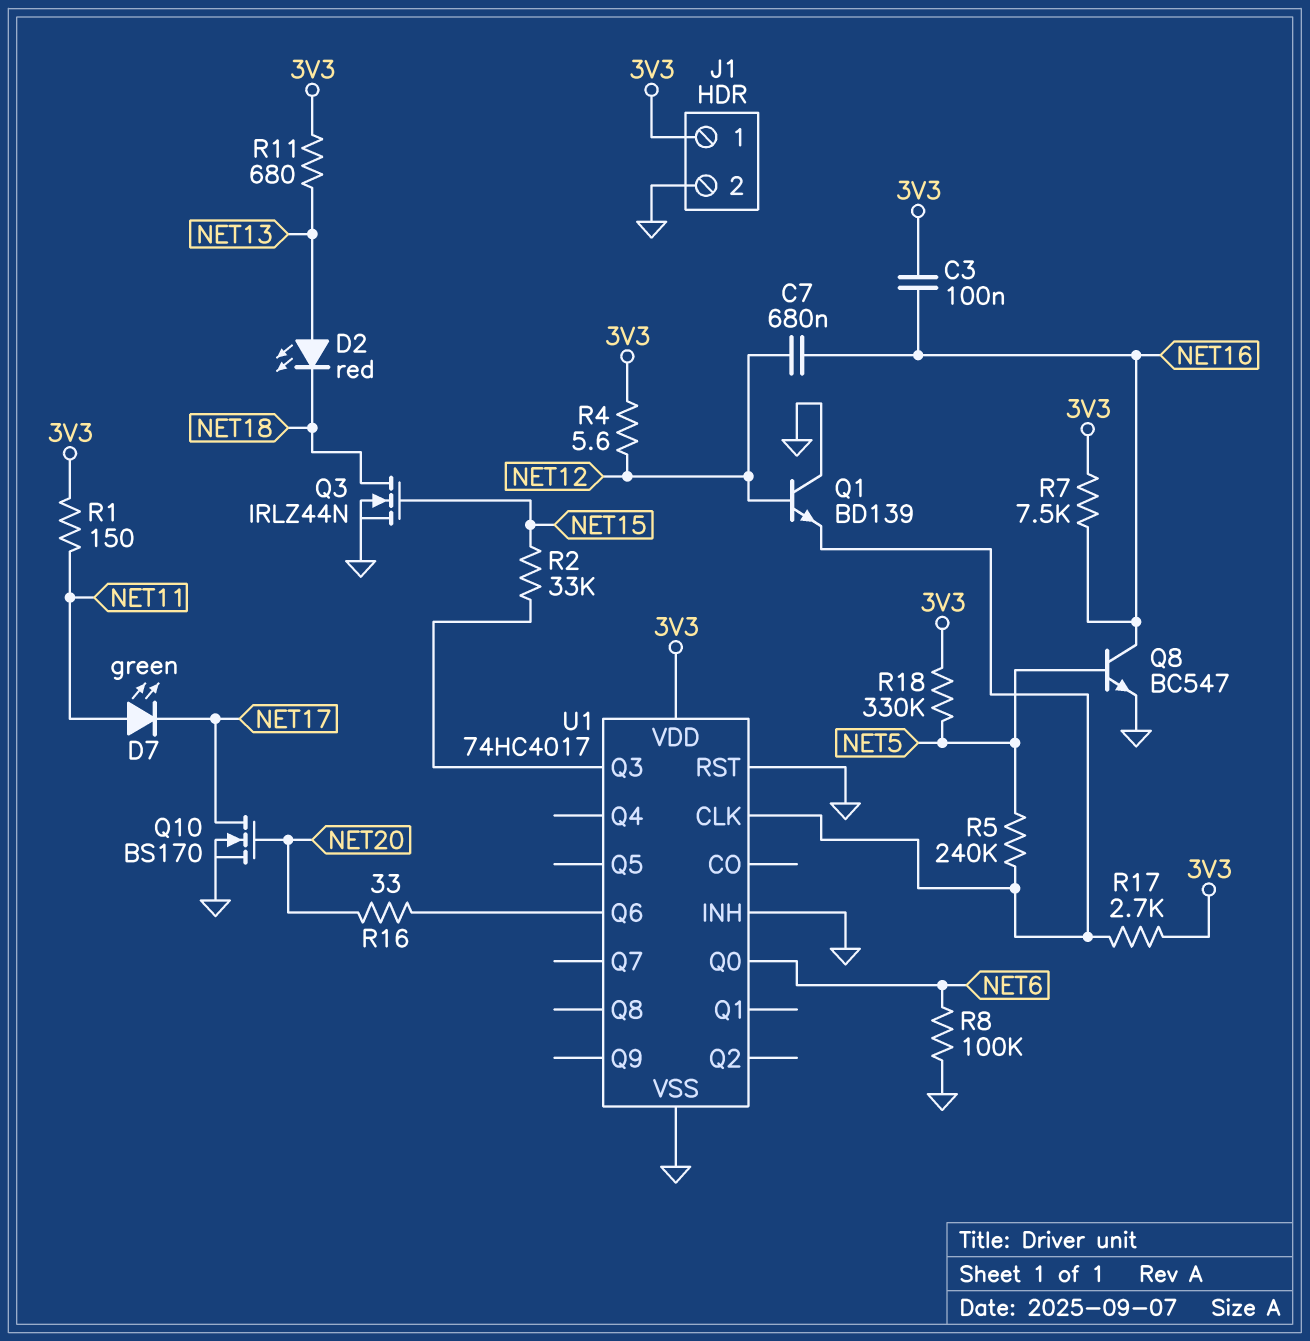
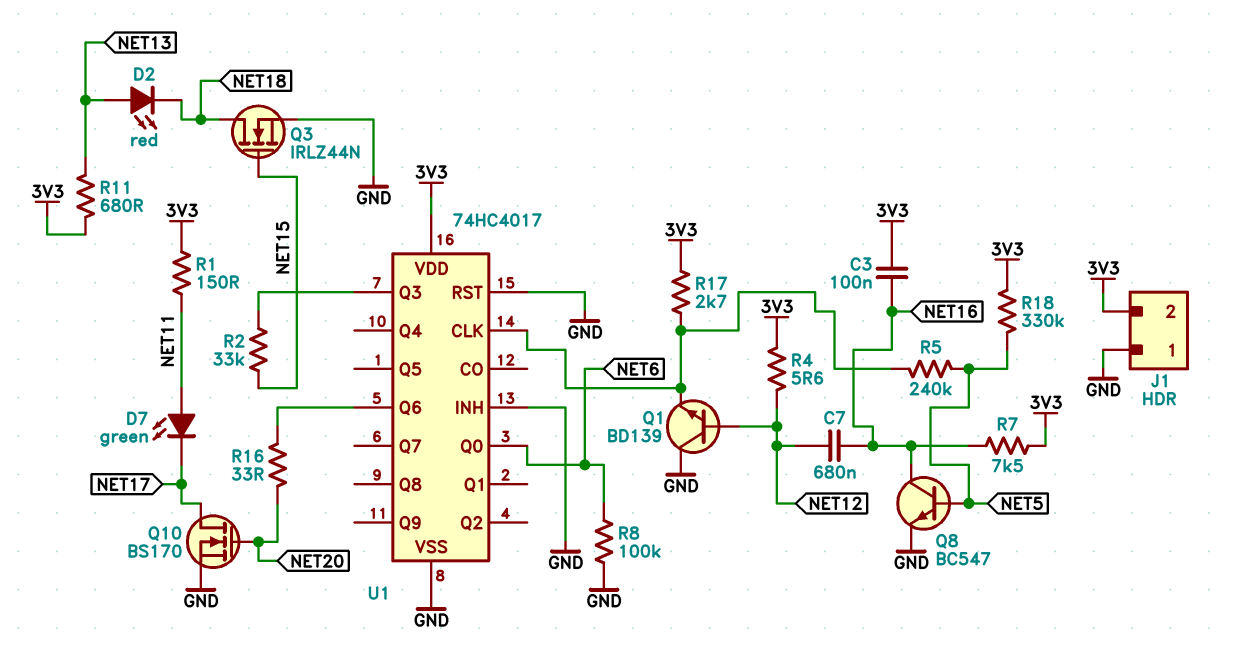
J1 pin 1: 3V3 -> GND
J1 pin 2: GND -> 3V3

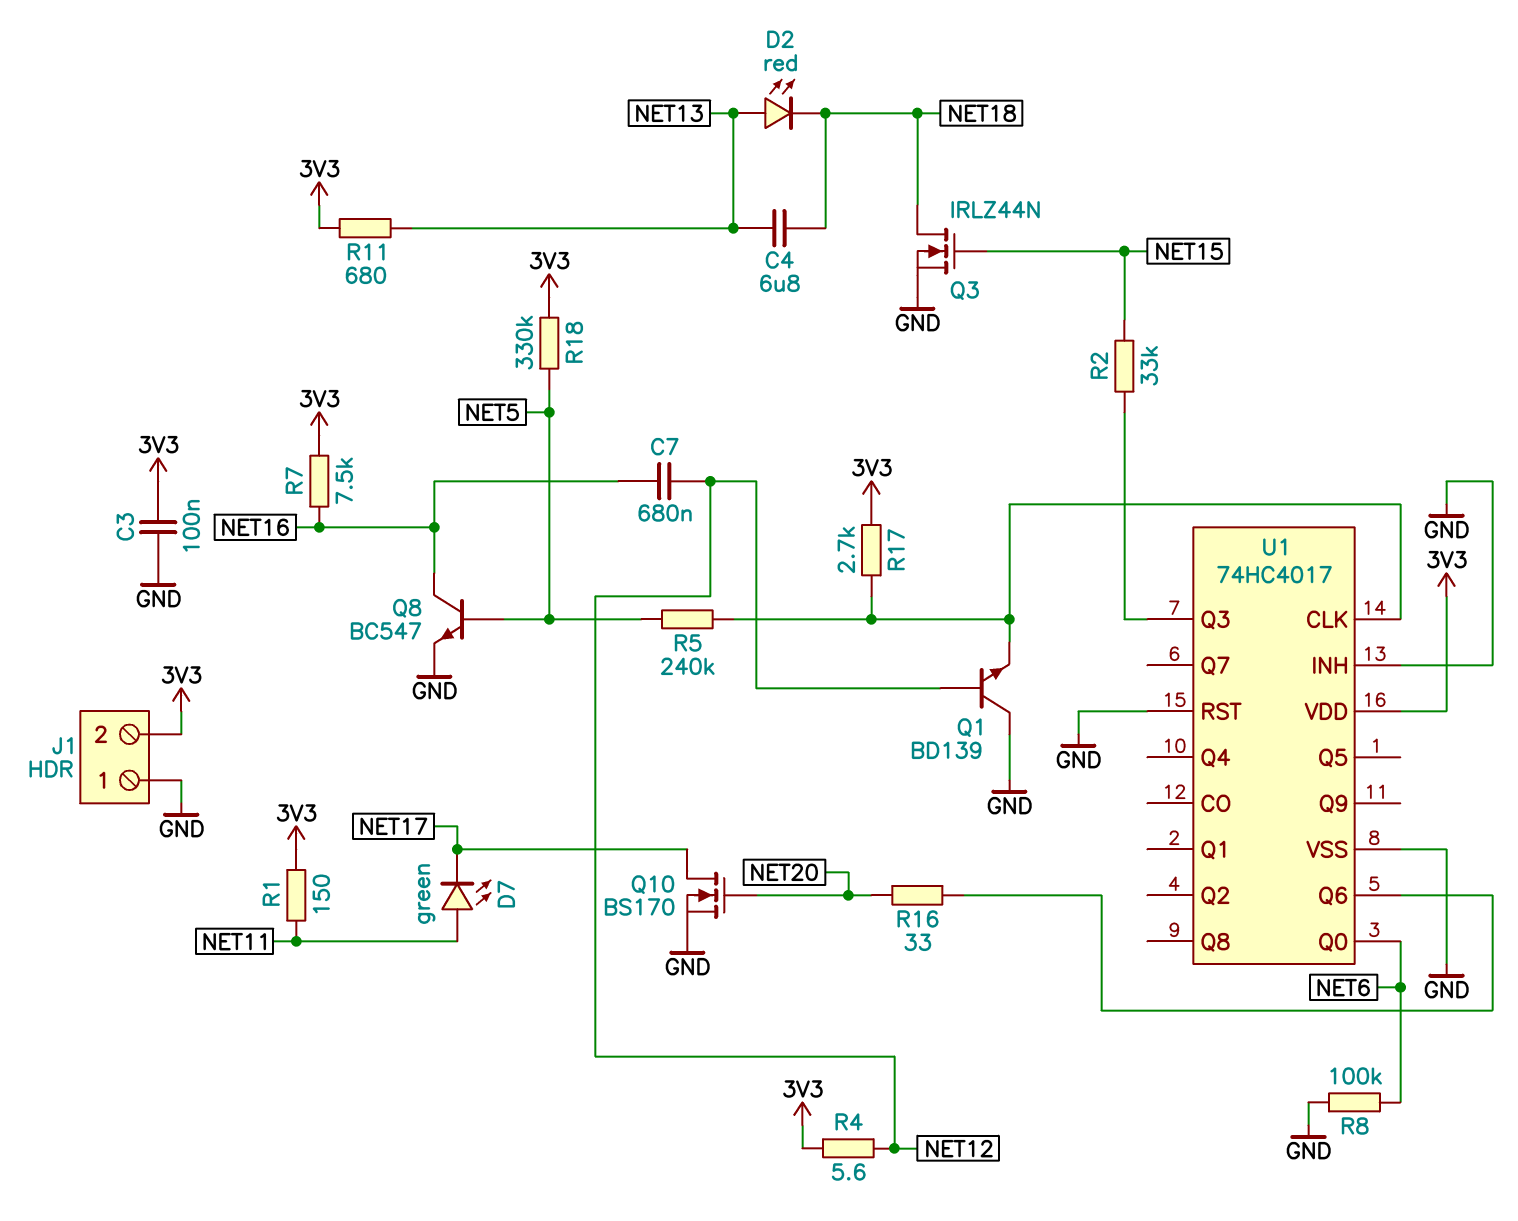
C3: 100nF (3V3, NET16) -> 100nF (3V3, GND)
C4: none -> 6.8uF (NET13, NET18)

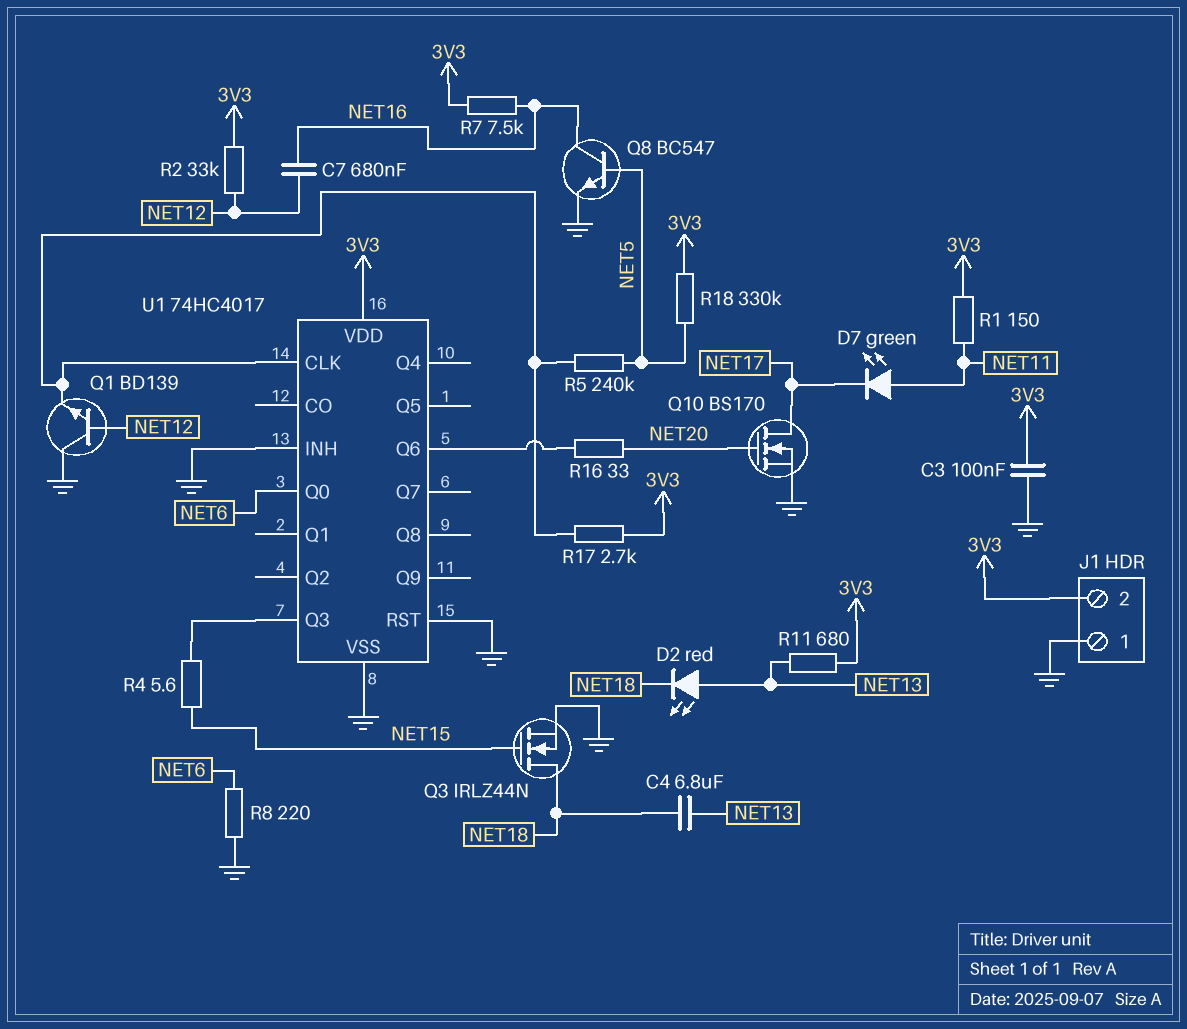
R2: 33k (NET15, U1/Q3) -> 33k (3V3, NET12)
R4: 5.6 (3V3, NET12) -> 5.6 (NET15, U1/Q3)
R8: 100k (GND, NET6) -> 220 (GND, NET6)

